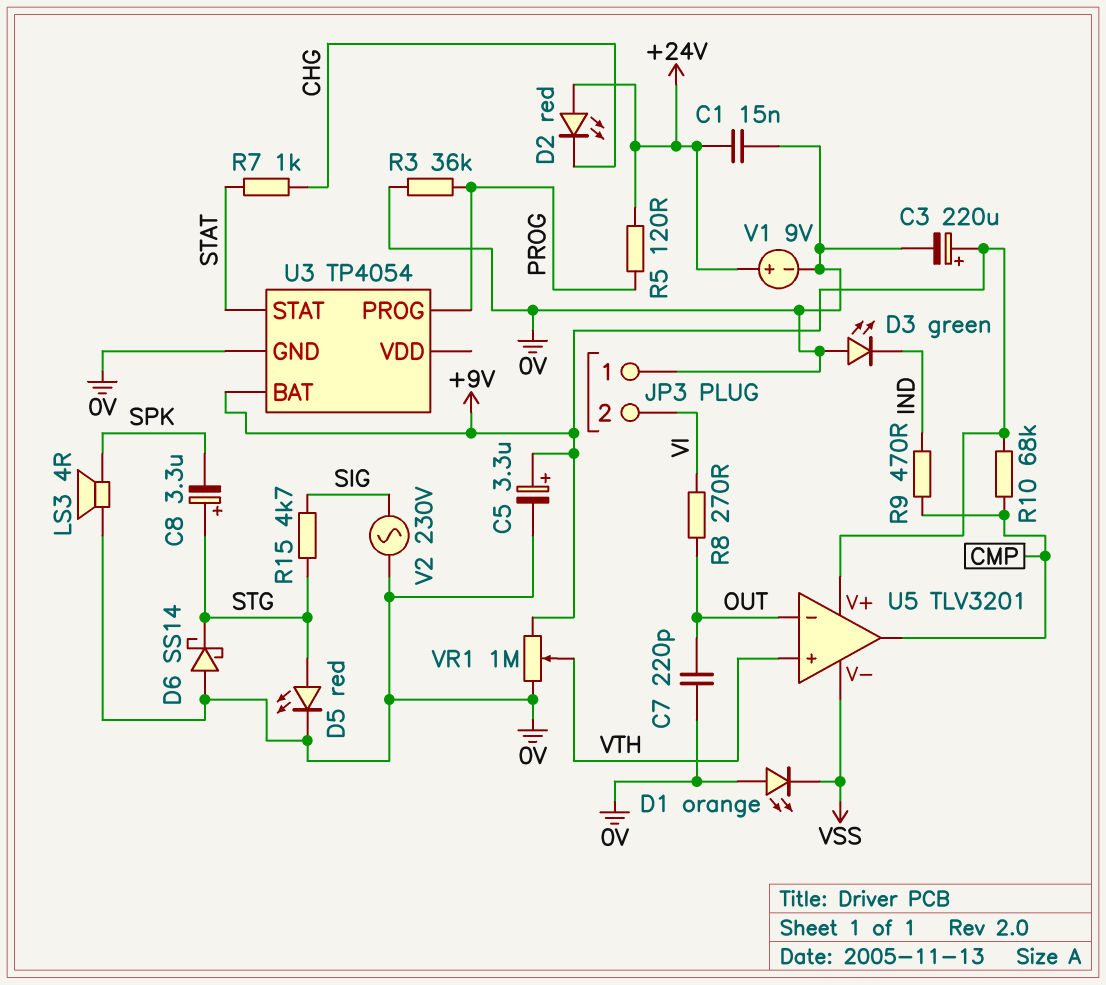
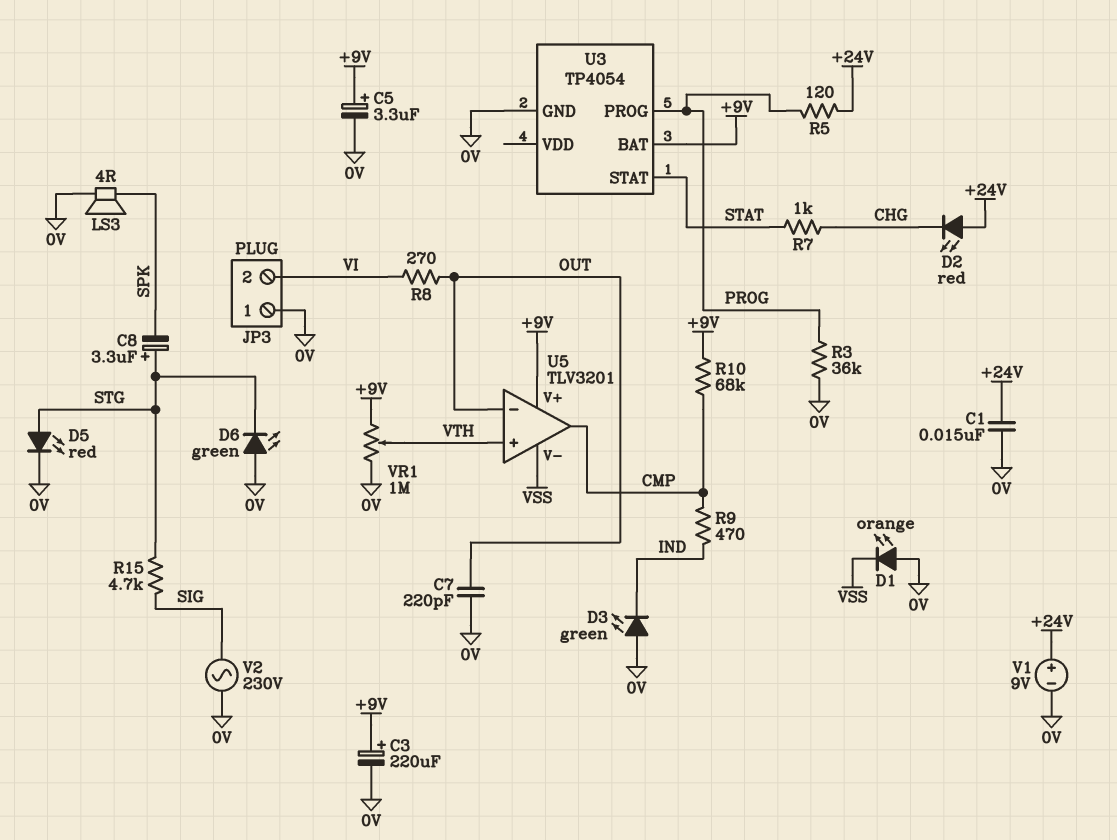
D6: schottky SS14 (A 0V, K STG) -> LED green (A 0V, K STG)

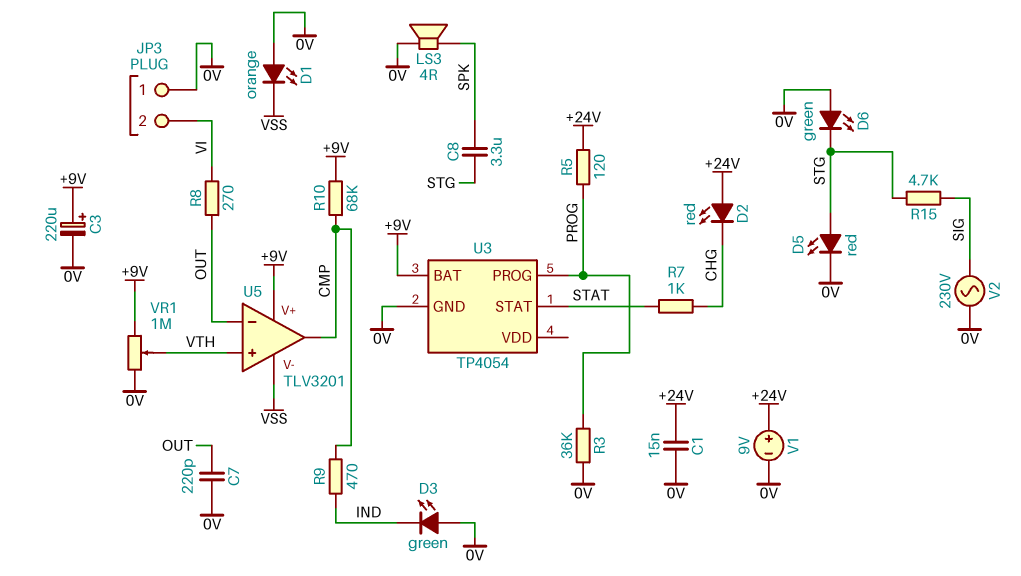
C5: 3.3uF (plus +9V, minus 0V) -> none
C8: 3.3uF (plus STG, minus SPK) -> 3.3uF (SPK, STG)

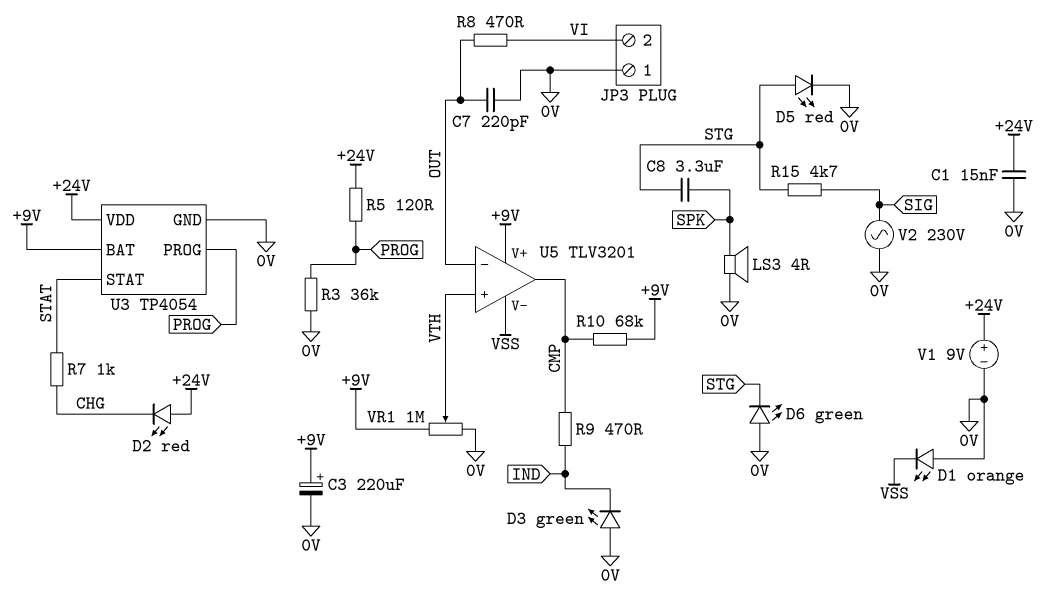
R8: 270 (OUT, VI) -> 470 (OUT, VI)
U3 pin VDD: none -> +24V

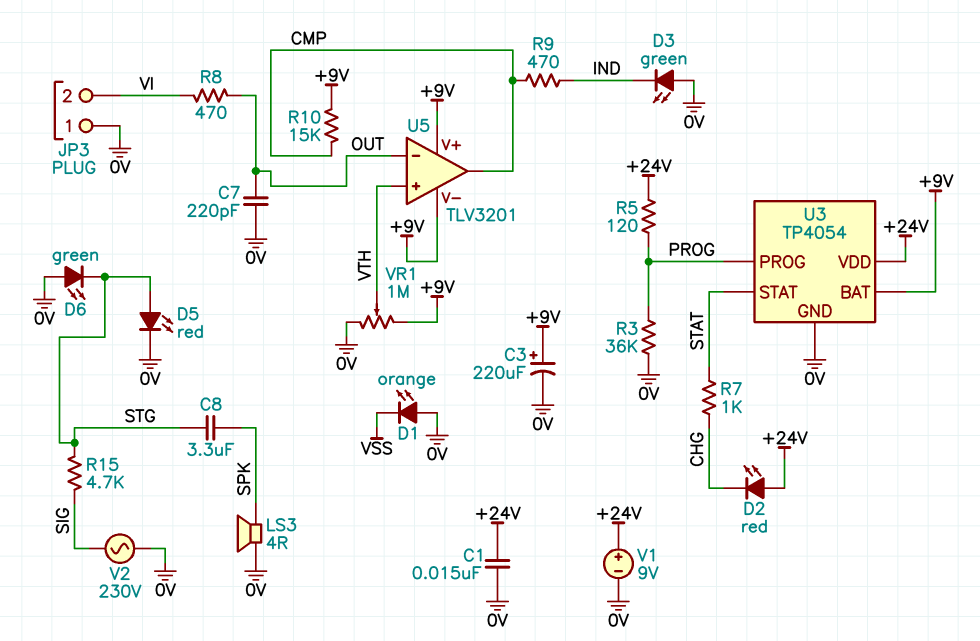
R10: 68k (+9V, CMP) -> 15k (+9V, CMP)
U5 pin V-: VSS -> +9V

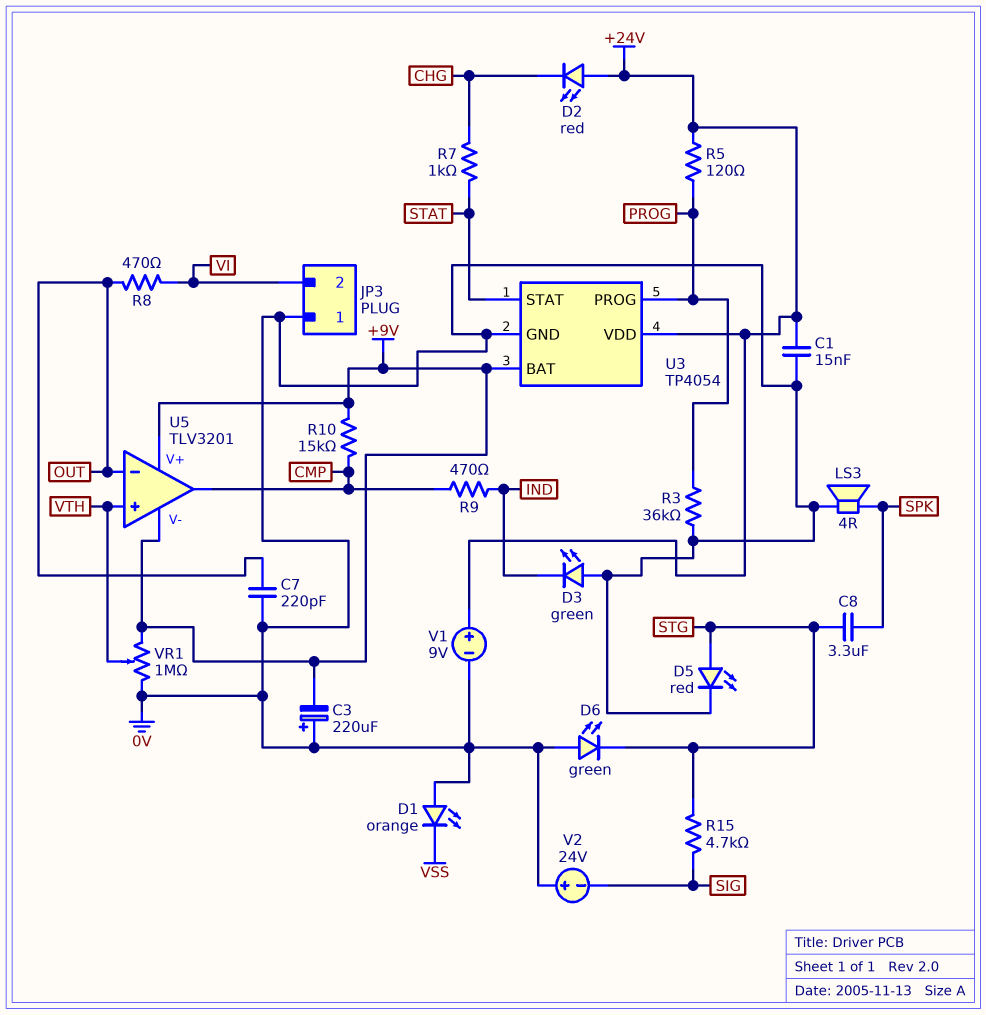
C3: 220uF (plus +9V, minus 0V) -> 220uF (plus 0V, minus +9V)
V2: AC 230V (0V, SIG) -> 24V (plus 0V, minus SIG)

